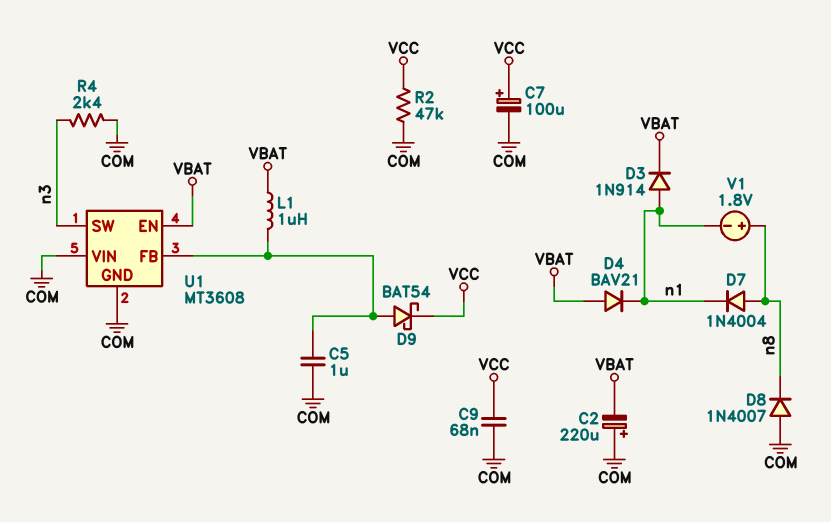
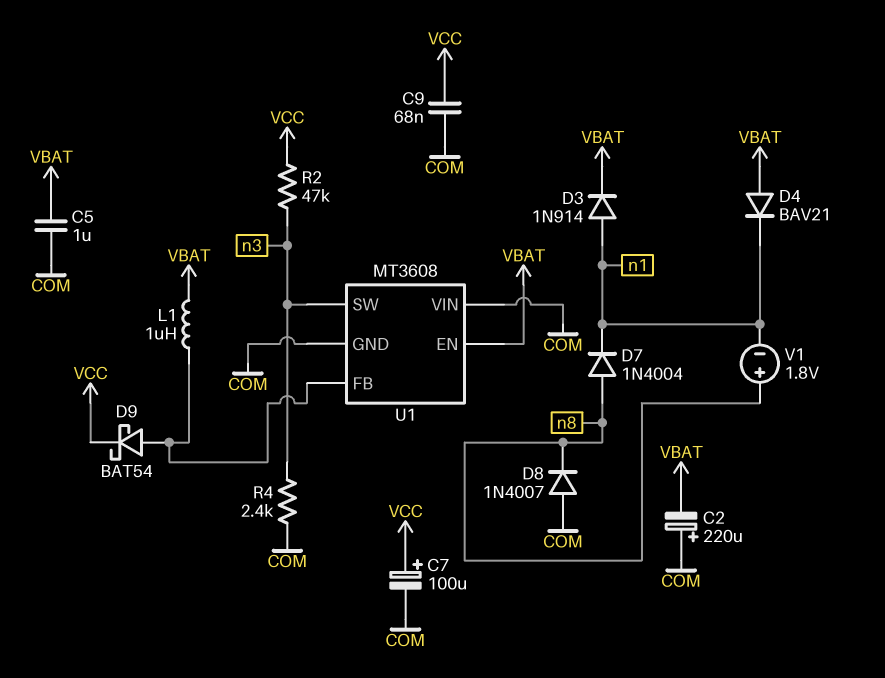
C5: 1uF (COM, U1/FB) -> 1uF (COM, VBAT)
R2: 47k (COM, VCC) -> 47k (VCC, n3)

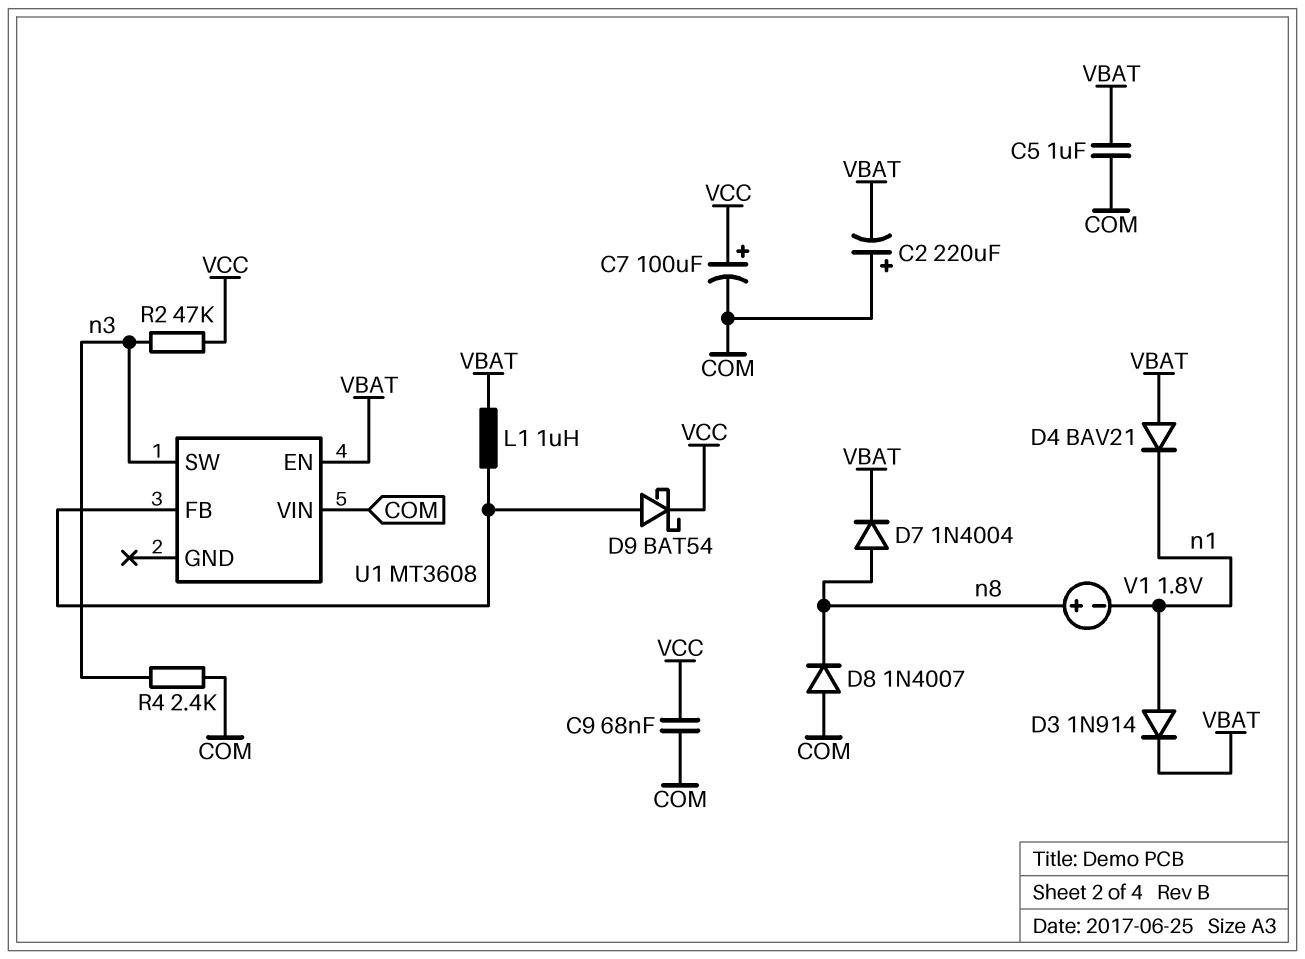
D7: diode 1N4004 (A n8, K n1) -> diode 1N4004 (A n8, K VBAT)
U1 pin GND: COM -> none

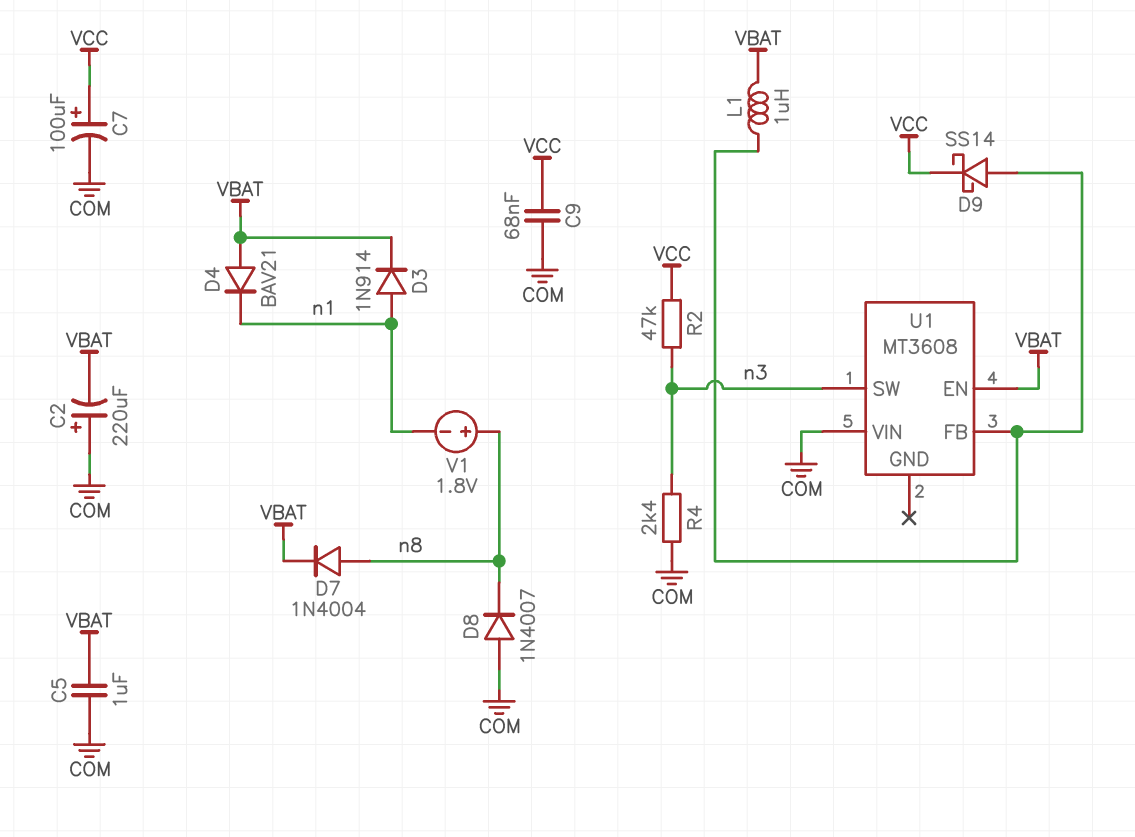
D9: schottky BAT54 (A U1/FB, K VCC) -> schottky SS14 (A U1/FB, K VCC)

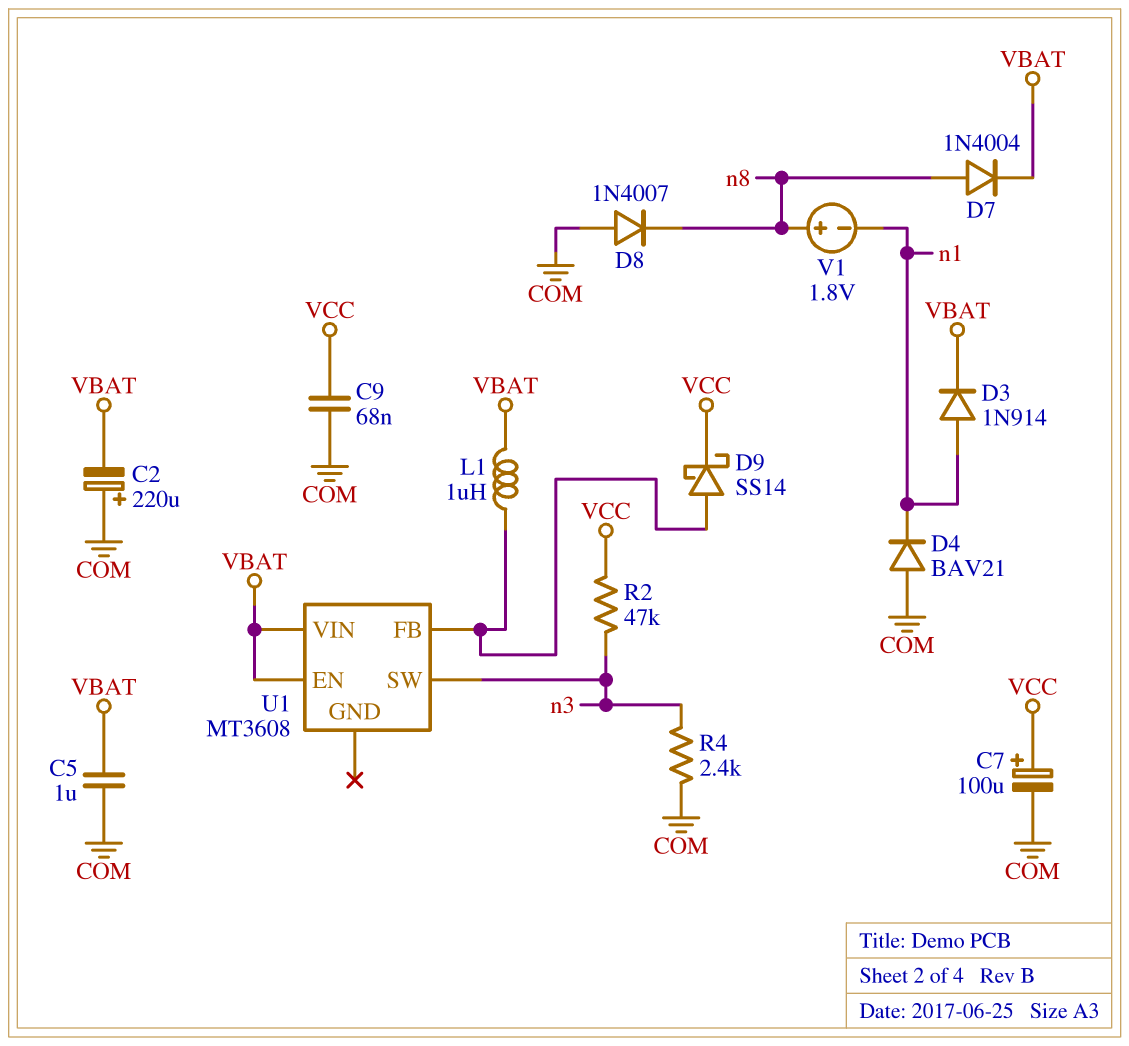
D4: diode BAV21 (A VBAT, K n1) -> diode BAV21 (A COM, K n1)
U1 pin VIN: COM -> VBAT

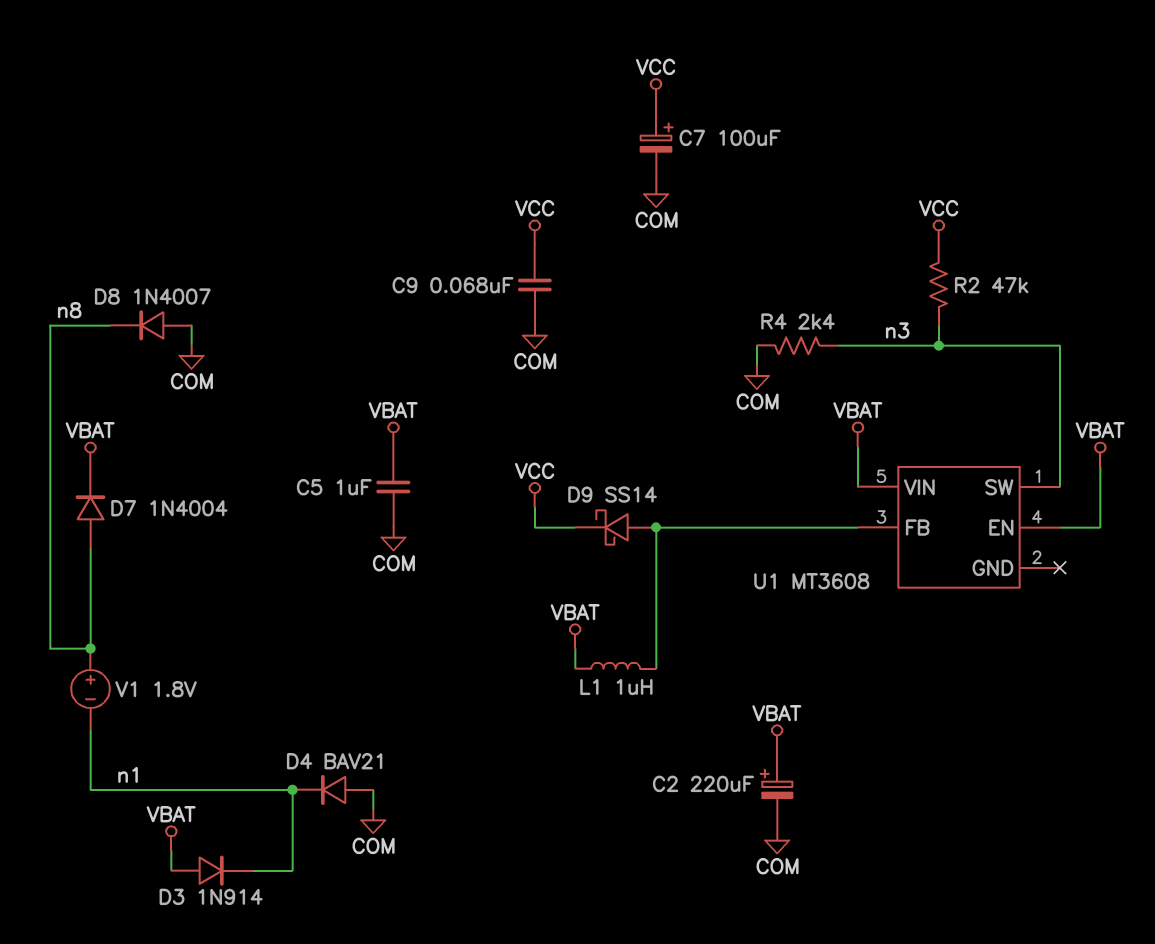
C2: 220uF (plus COM, minus VBAT) -> 220uF (plus VBAT, minus COM)
D3: diode 1N914 (A n1, K VBAT) -> diode 1N914 (A VBAT, K n1)

